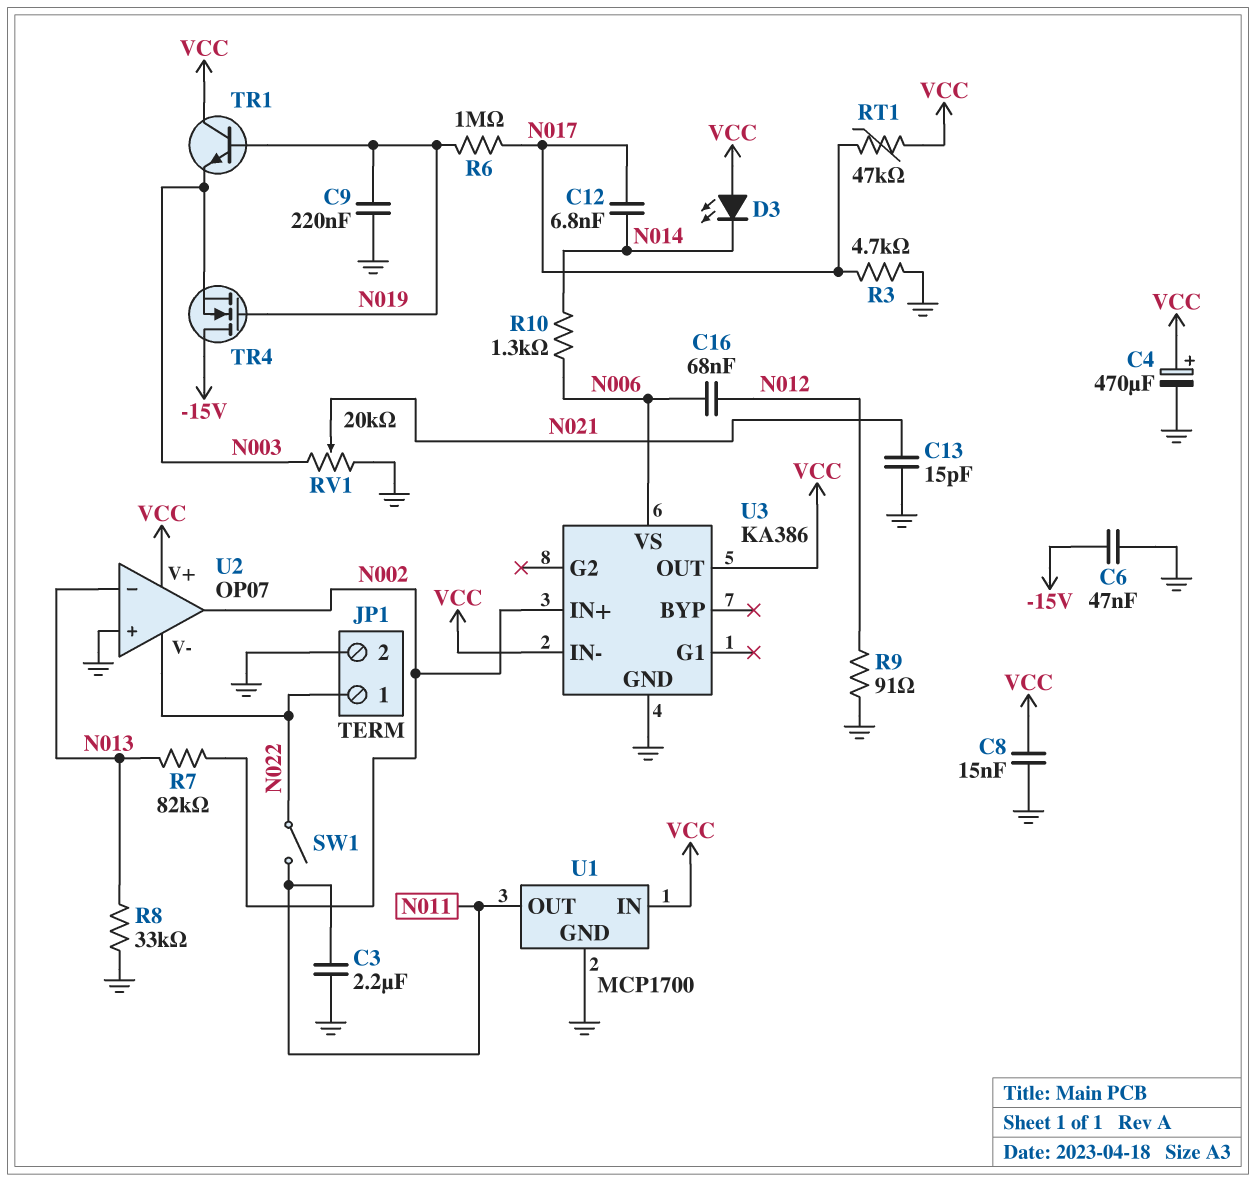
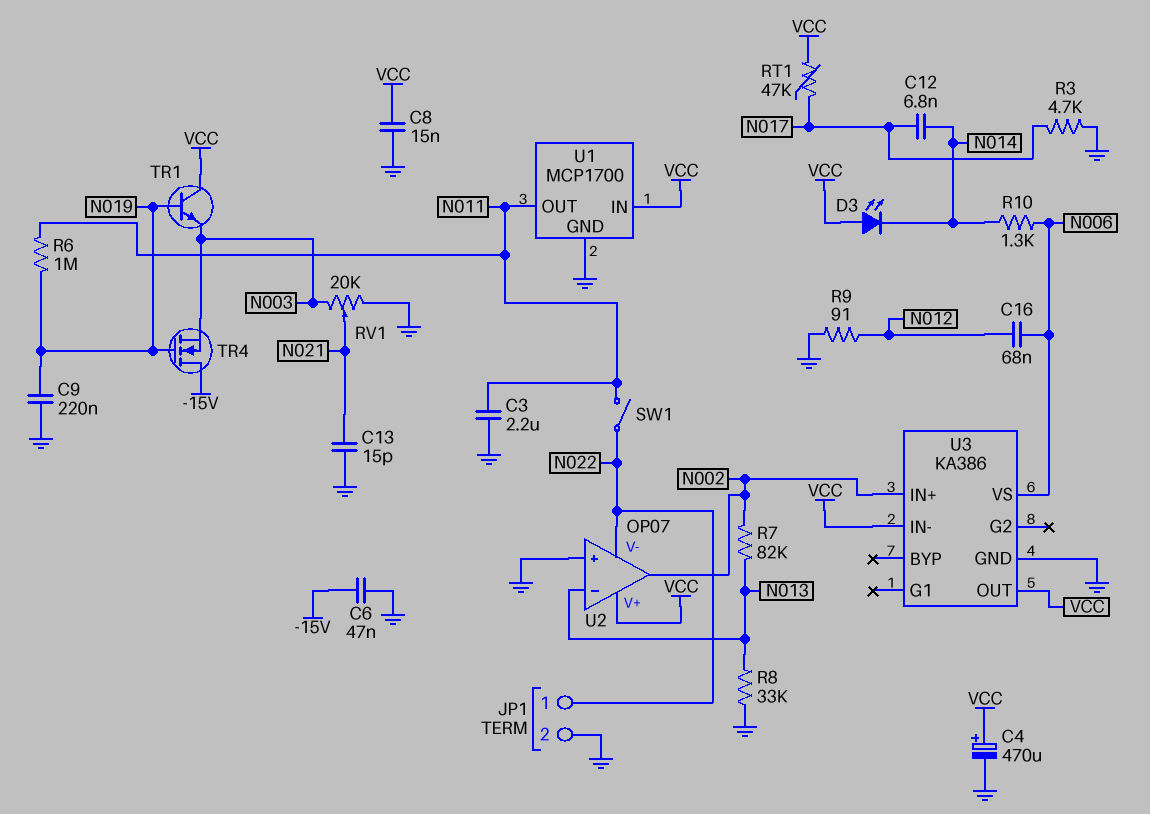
R6: 1M (N017, N019) -> 1M (N011, N019)

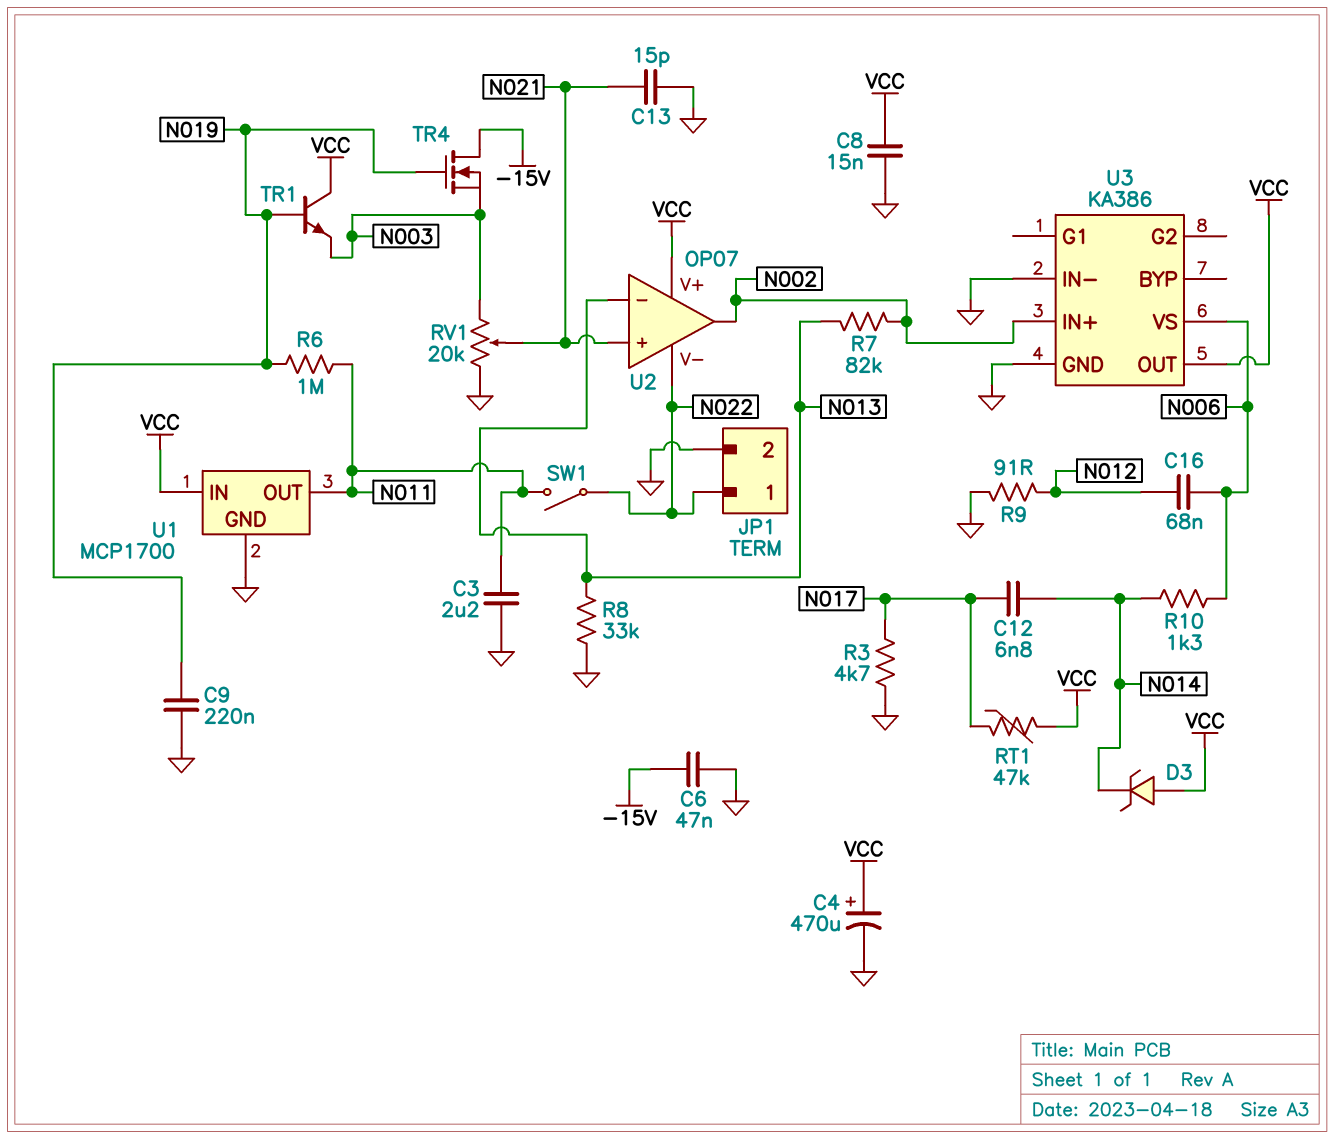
D3: LED (A VCC, K N014) -> zener (A VCC, K N014)
U2 pin in+: GND -> N021
U3 pin IN-: VCC -> GND

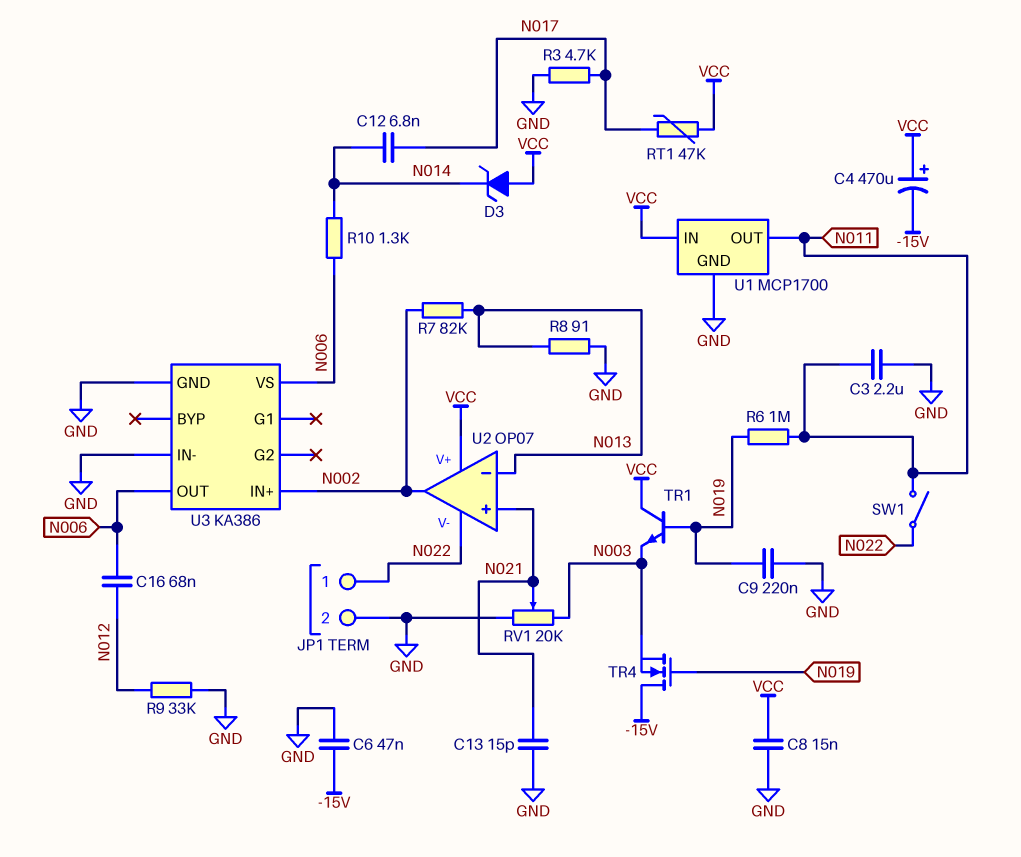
C4: 470uF (plus VCC, minus GND) -> 470uF (plus VCC, minus -15V)
R8: 33k (GND, N013) -> 91 (GND, N013)
R9: 91 (GND, N012) -> 33k (GND, N012)
U3 pin OUT: VCC -> N006

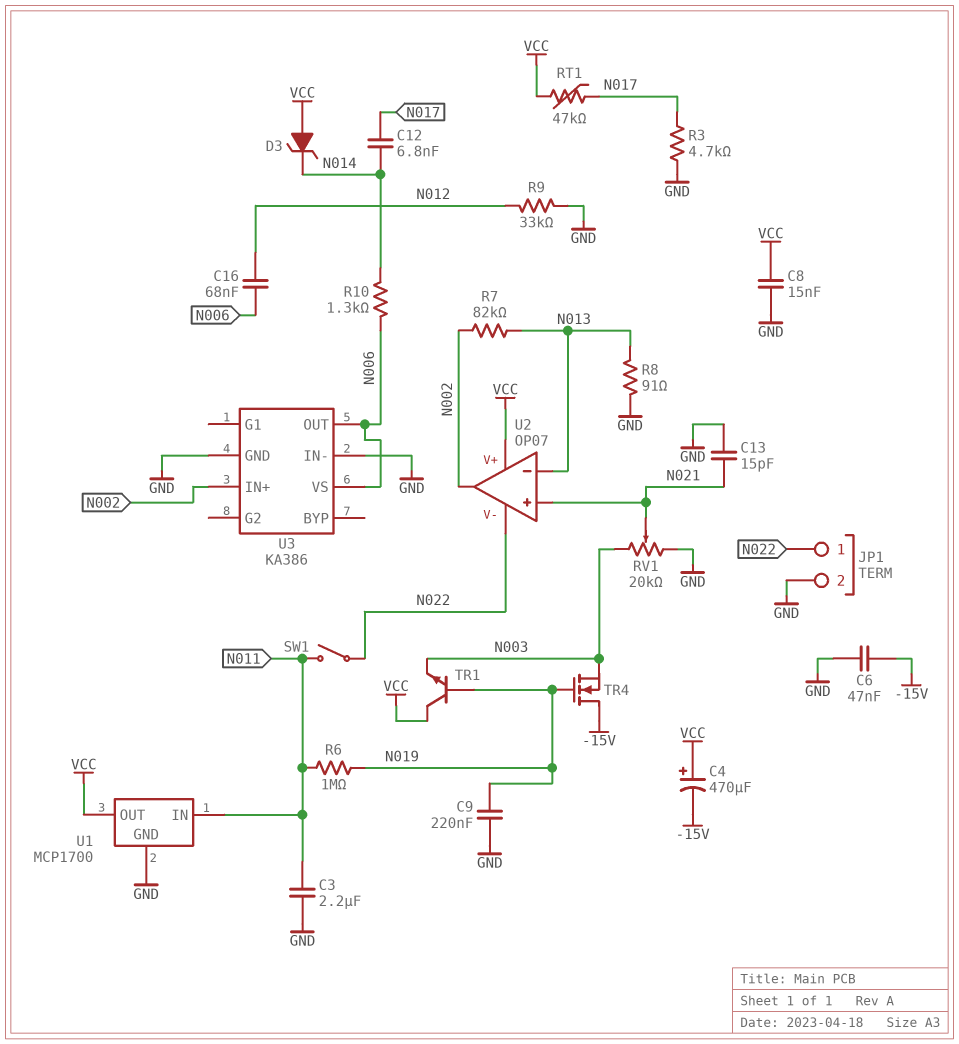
U1 pin IN: VCC -> N011
U1 pin OUT: N011 -> VCC

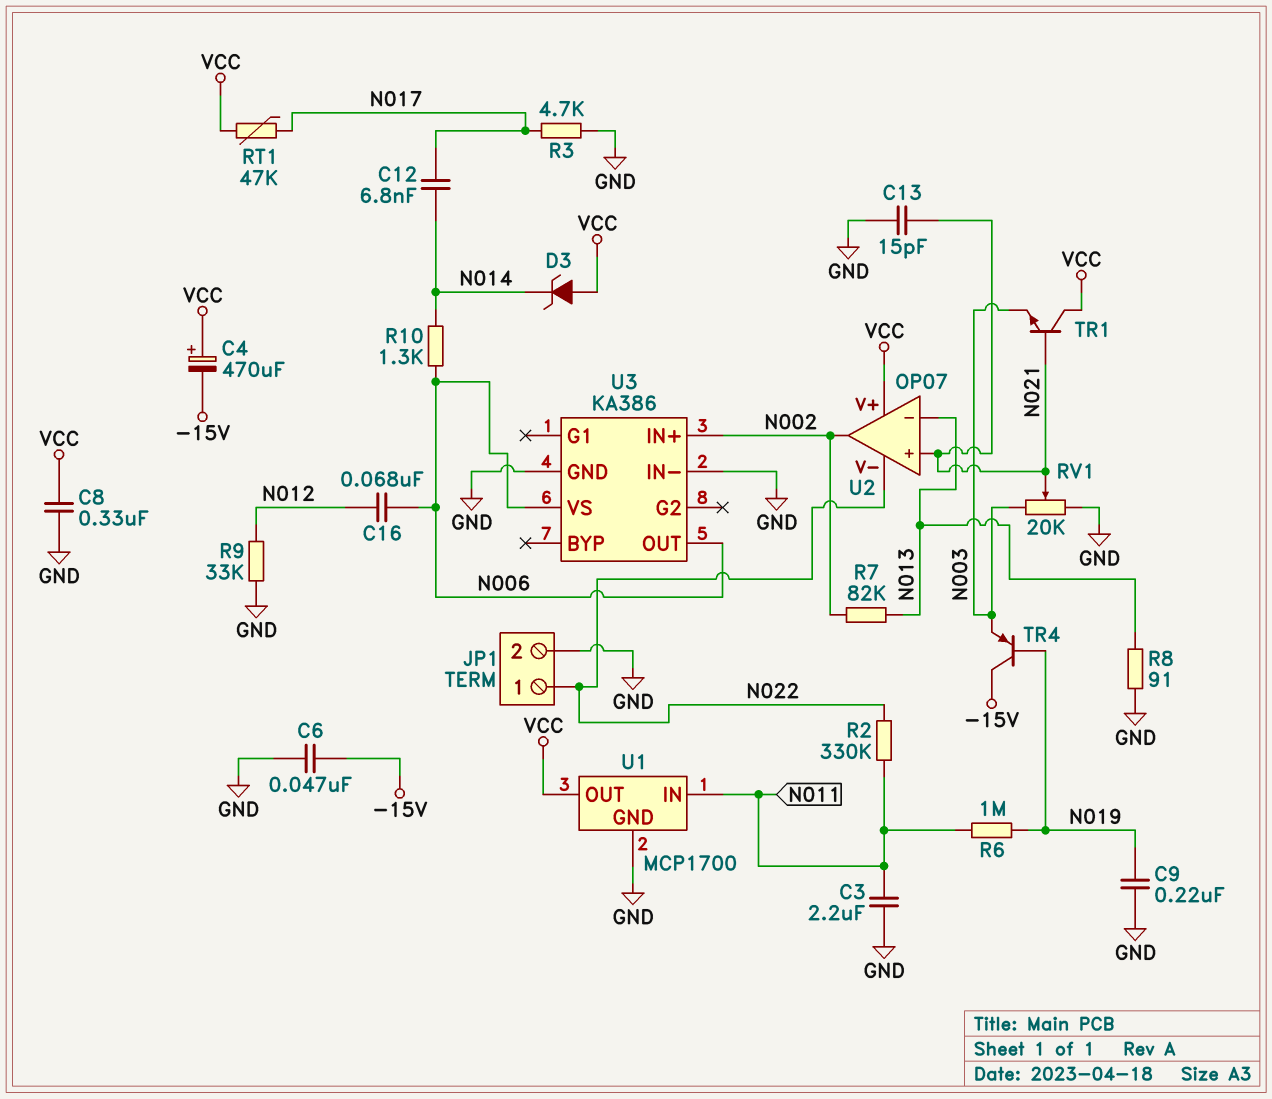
C8: 15nF (GND, VCC) -> 330nF (GND, VCC)
R2: none -> 330k (N011, N022)
SW1: switch (N011, N022) -> none
TR1: NPN (B N019, C VCC, E N003) -> NPN (B N021, C VCC, E N003)
TR4: NMOS (G N019, D -15V, S N003) -> PNP (B N019, C -15V, E N003)

